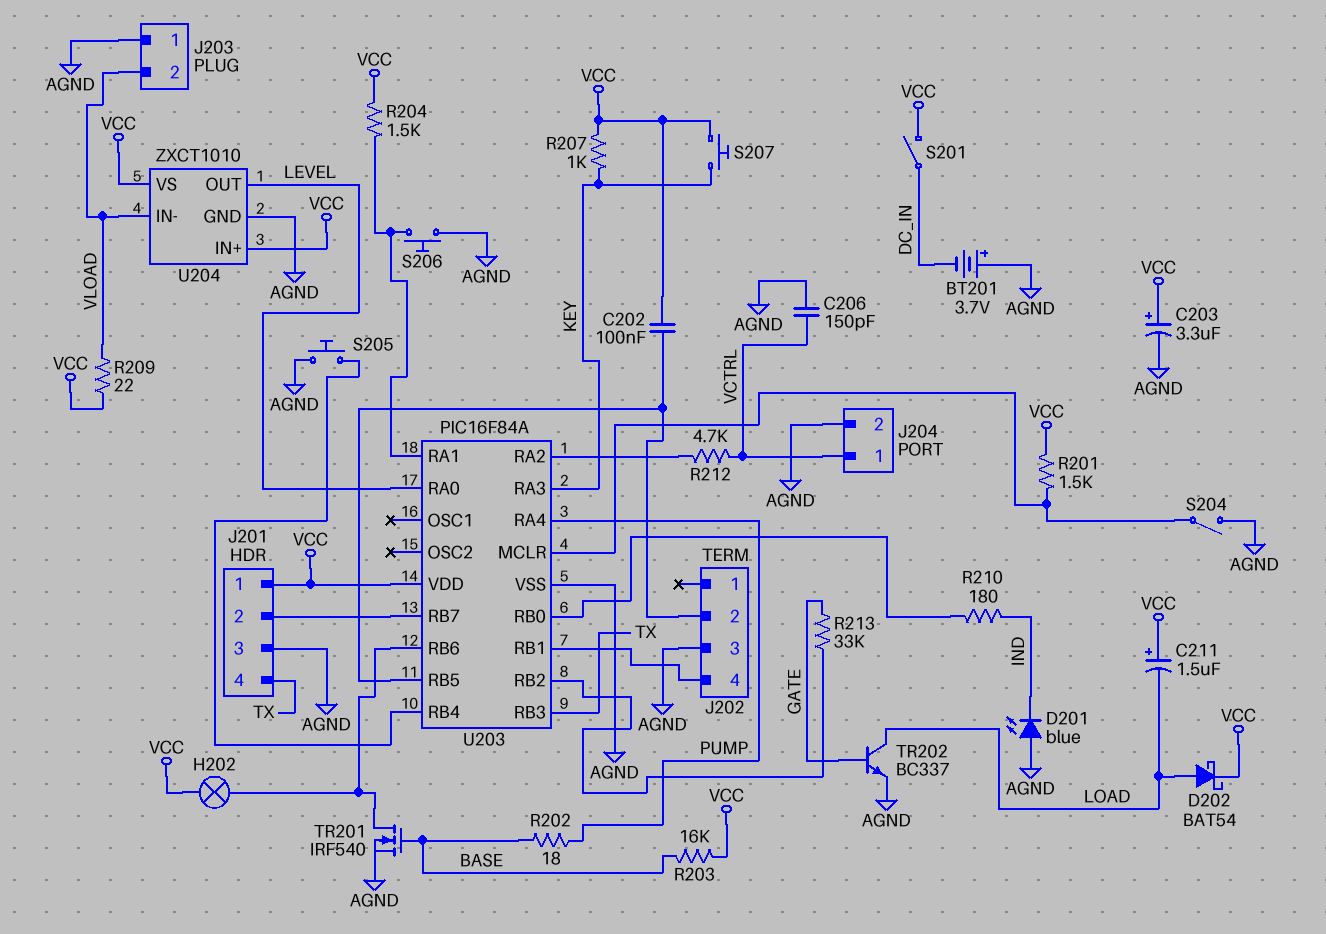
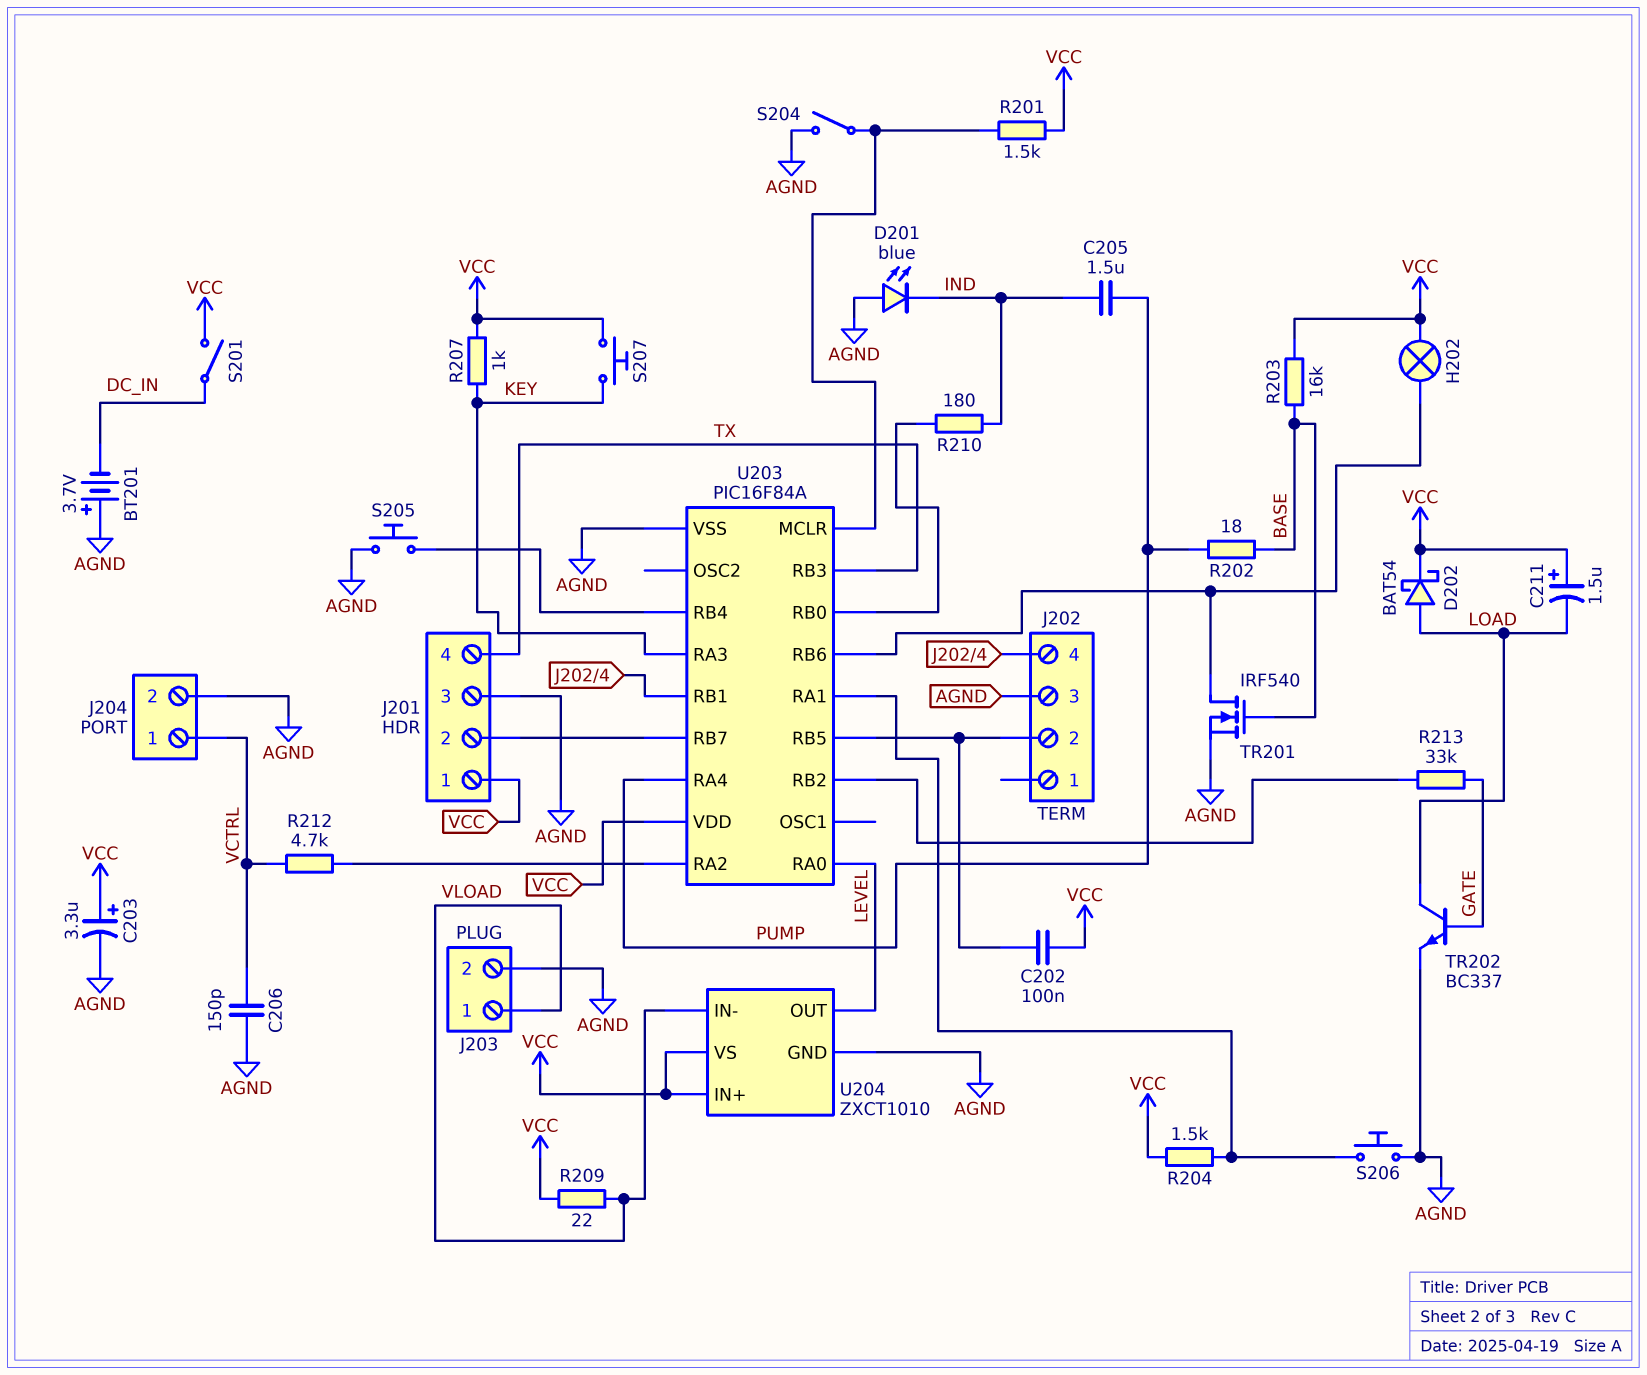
C205: none -> 1.5uF (IND, PUMP)
J203 pin 1: AGND -> VLOAD
J203 pin 2: VLOAD -> AGND

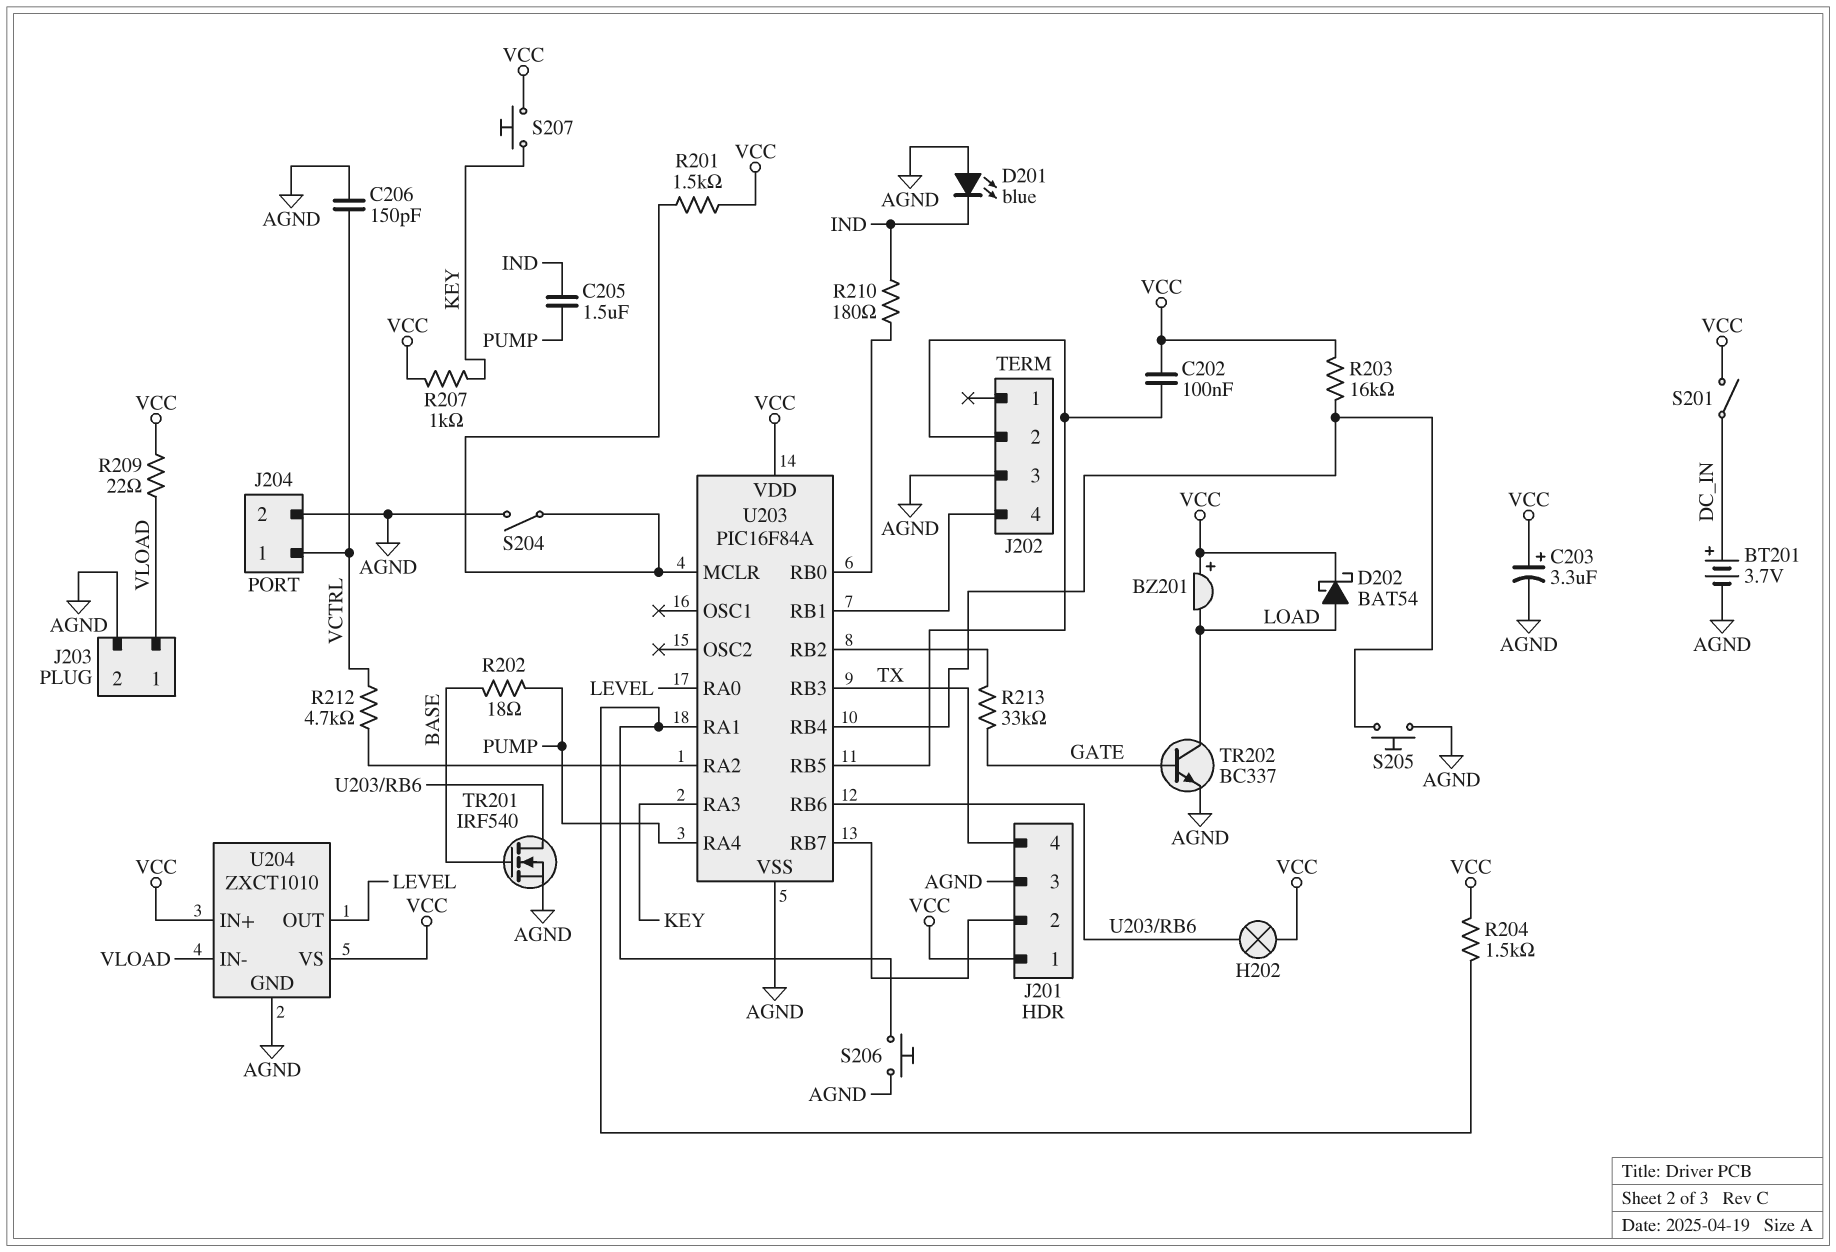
BT201: 3.7V (plus AGND, minus DC_IN) -> 3.7V (plus DC_IN, minus AGND)
BZ201: none -> buzzer (plus VCC, minus LOAD)
C211: 1.5uF (plus VCC, minus LOAD) -> none
R203: 16k (BASE, VCC) -> 16k (U203/RB4, VCC)

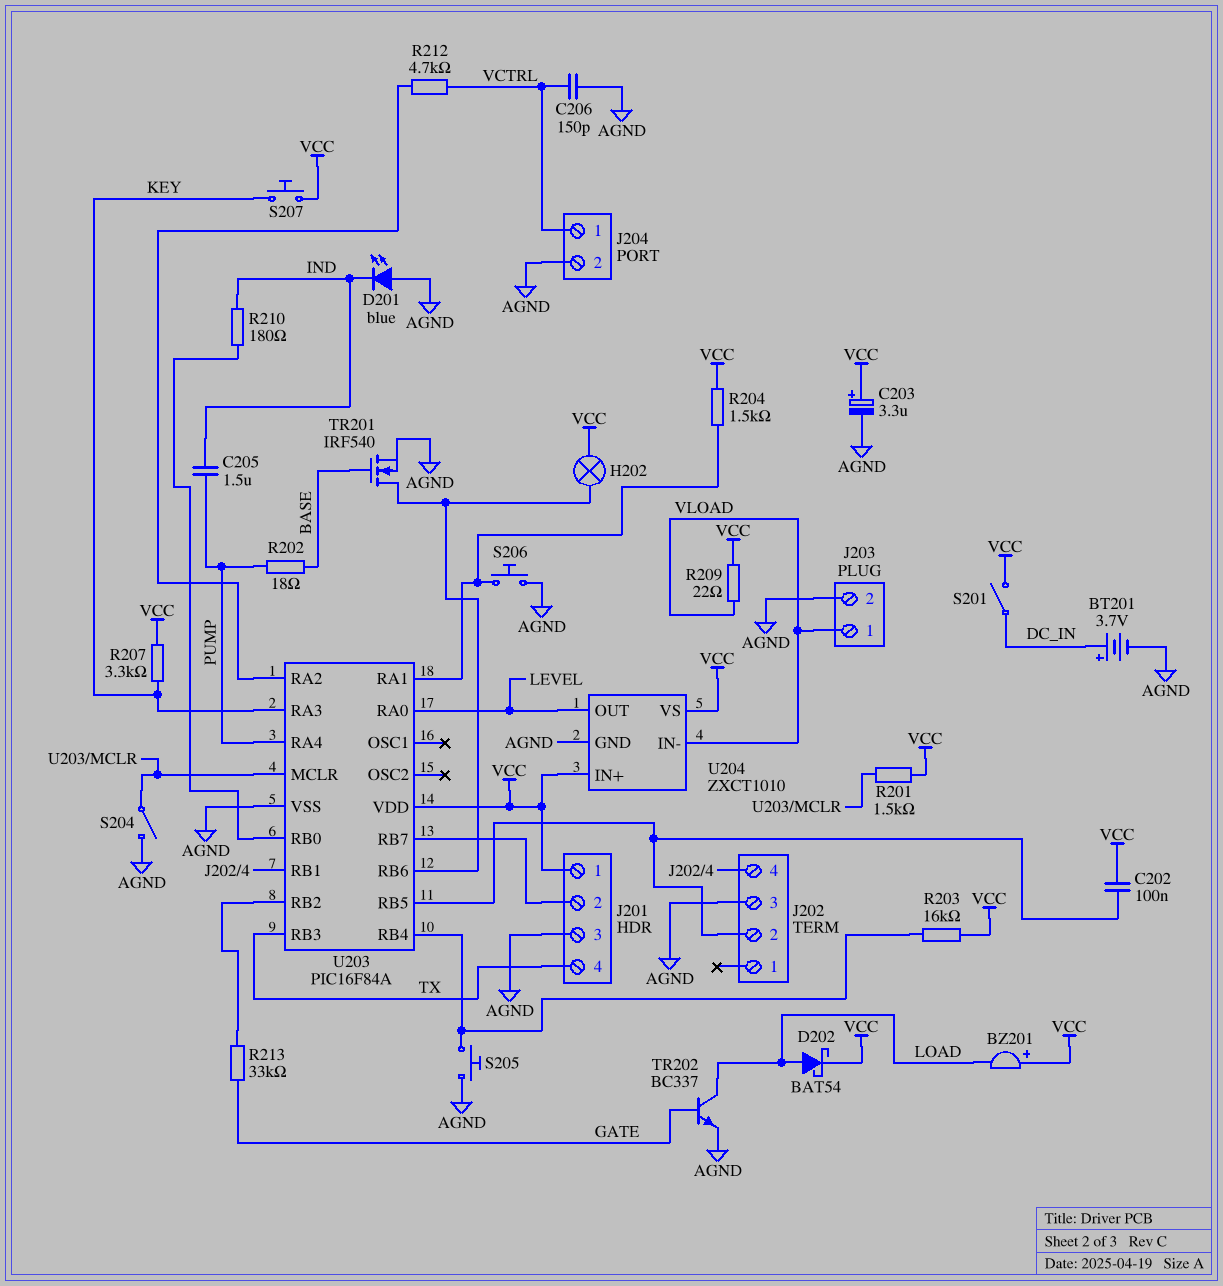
R207: 1k (KEY, VCC) -> 3.3k (KEY, VCC)

